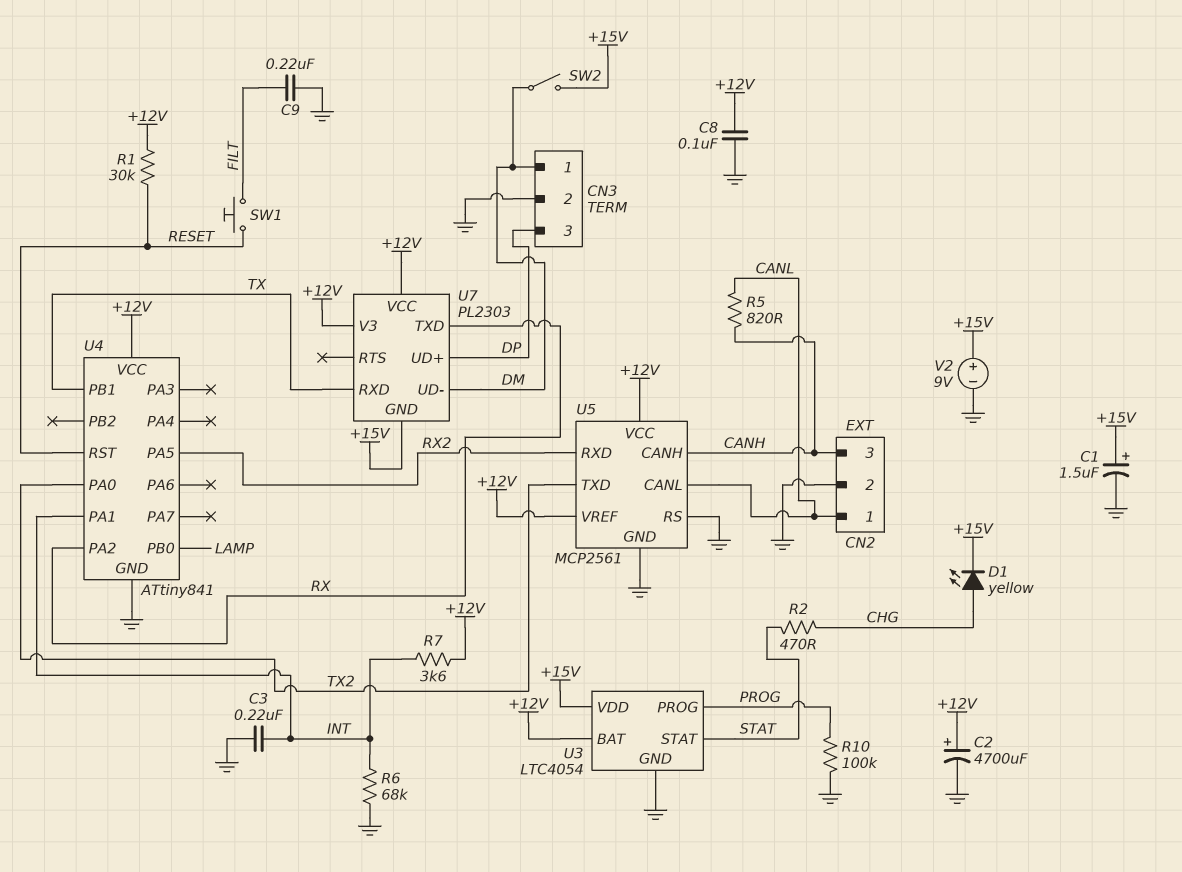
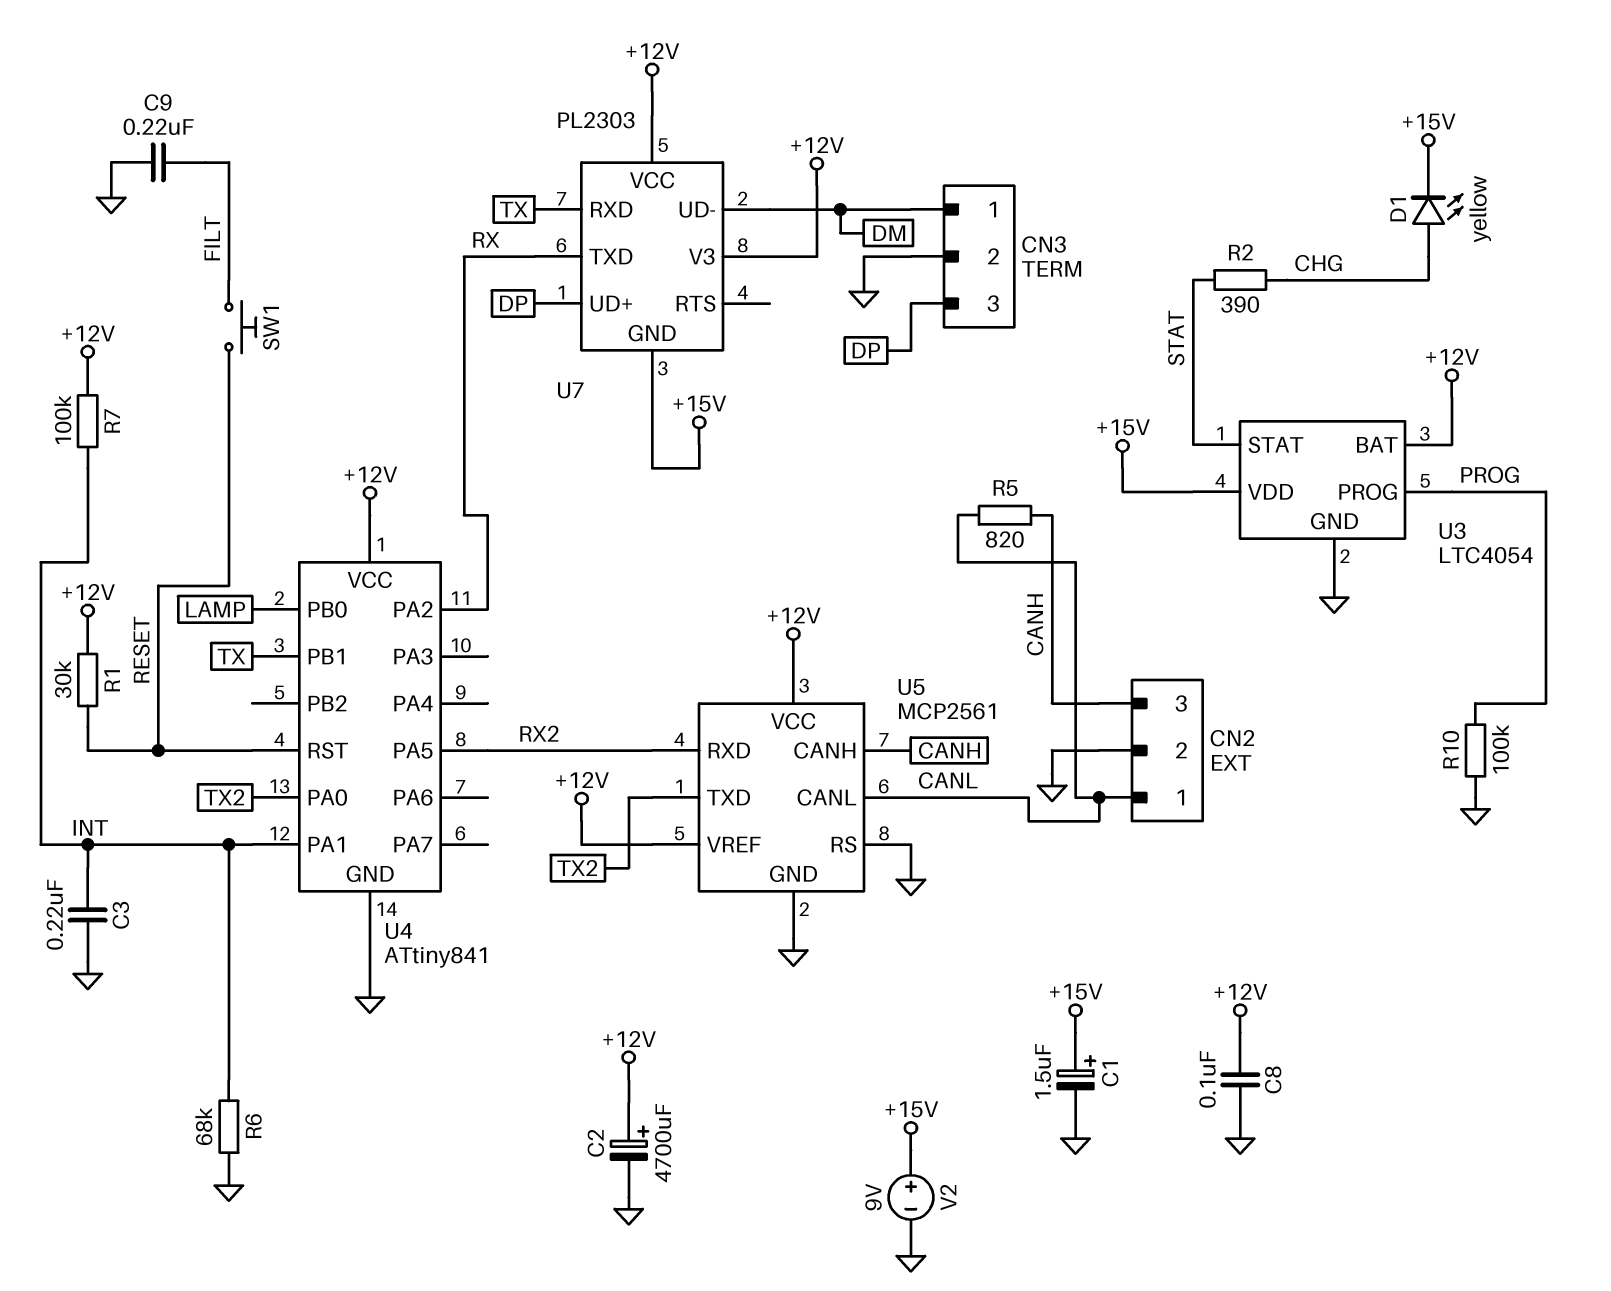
R2: 470 (CHG, STAT) -> 390 (CHG, STAT)
R7: 3.6k (+12V, INT) -> 100k (+12V, INT)
SW2: switch (+15V, DM) -> none

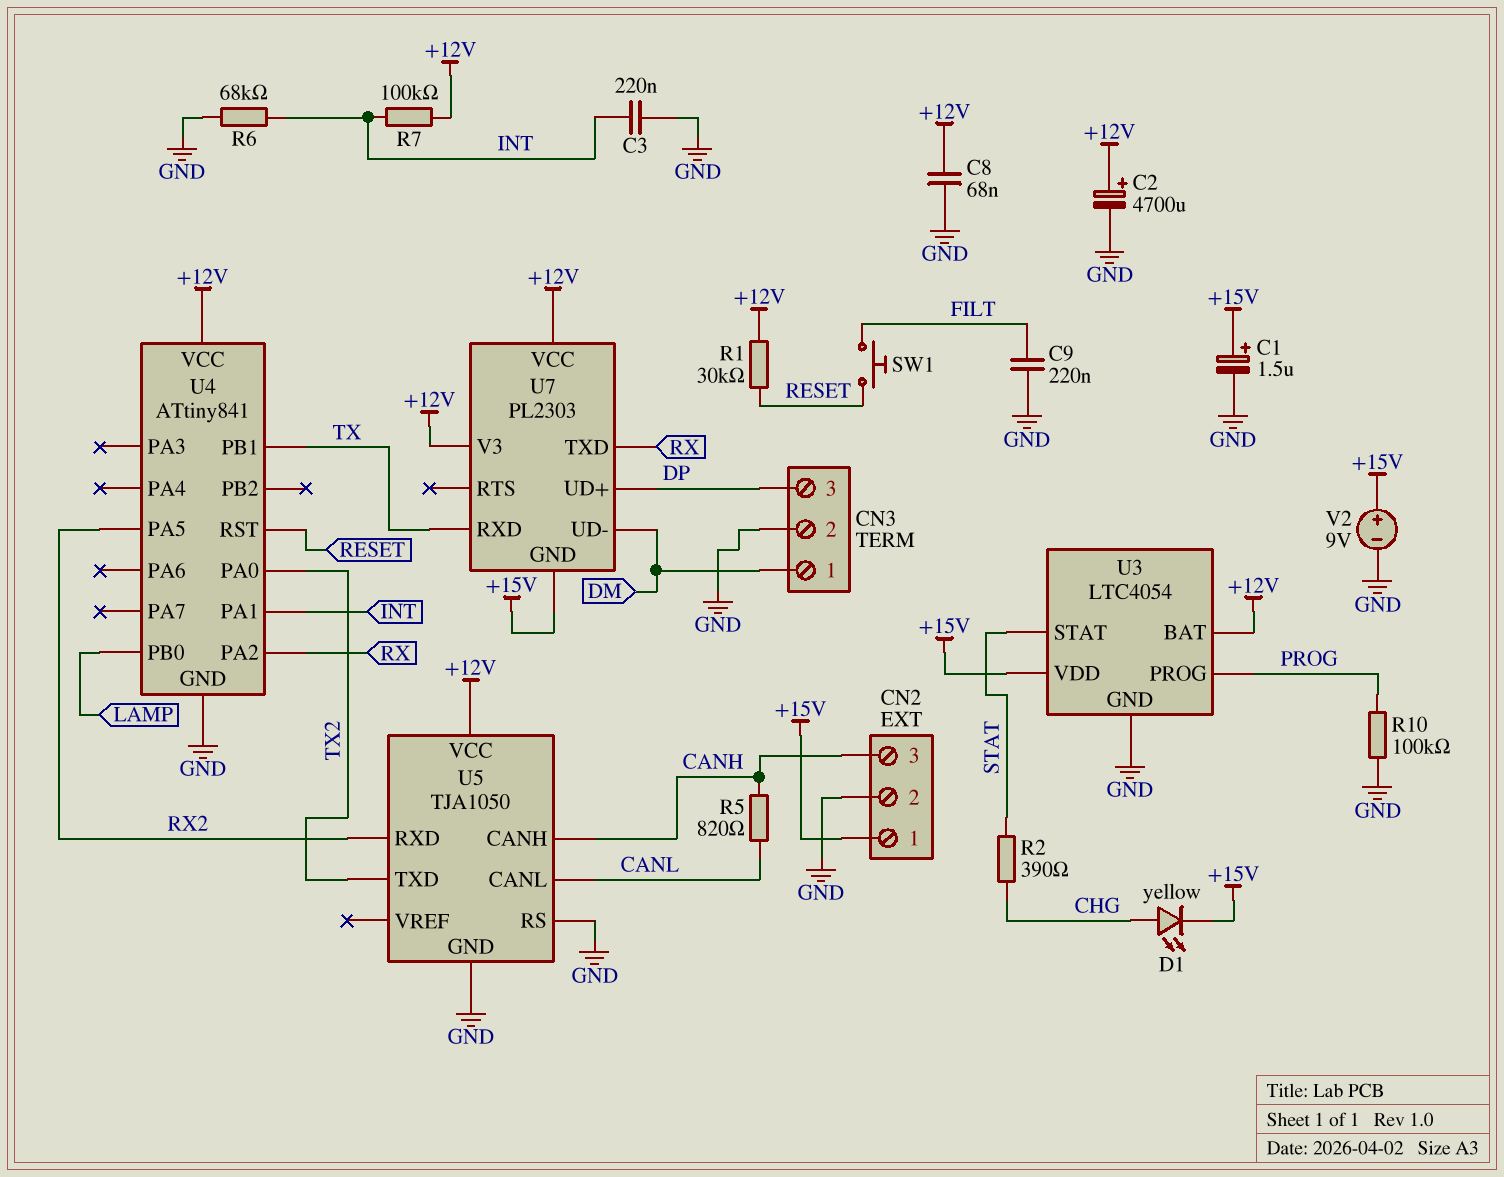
C8: 100nF (+12V, GND) -> 68nF (+12V, GND)
CN2 pin 1: CANL -> +15V
U5: MCP2561 -> TJA1050
U5 pin VREF: +12V -> none

